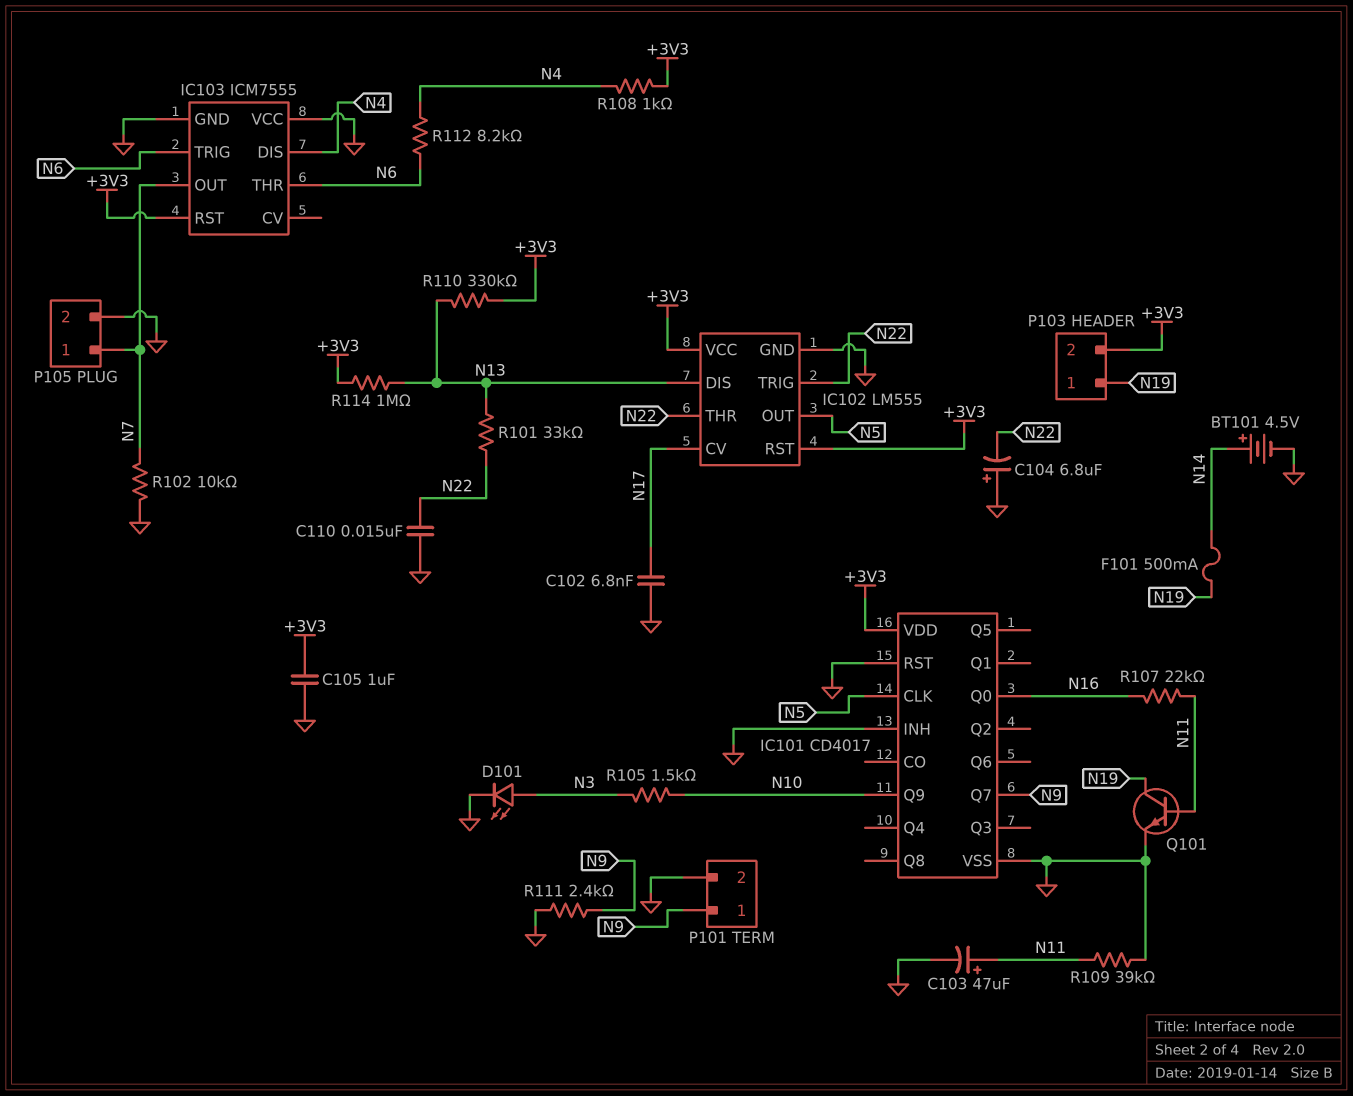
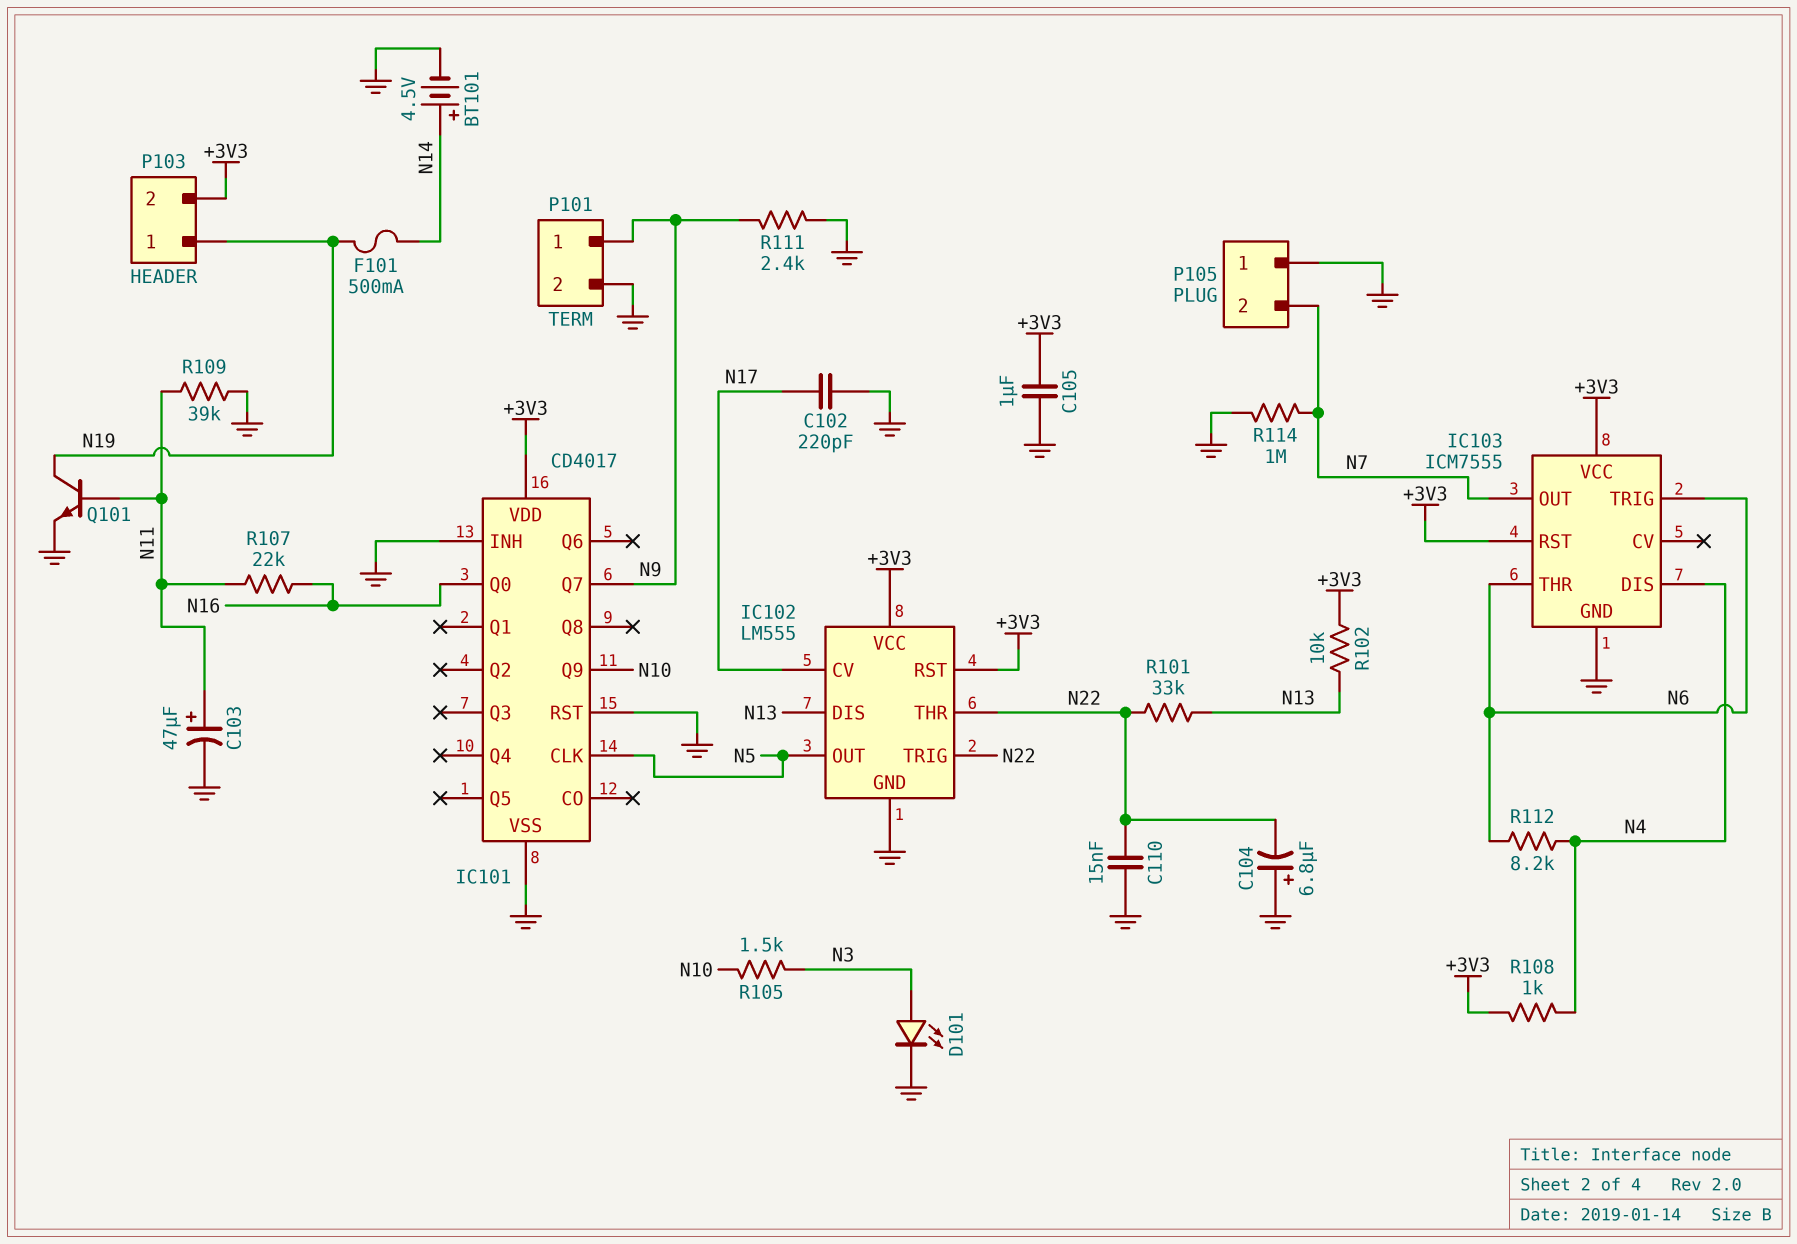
C102: 6.8nF (GND, N17) -> 220pF (GND, N17)
IC103 pin VCC: GND -> +3V3
P105 pin 1: N7 -> GND
P105 pin 2: GND -> N7
R102: 10k (GND, N7) -> 10k (+3V3, N13)
R110: 330k (+3V3, N13) -> none
R114: 1M (+3V3, N13) -> 1M (GND, N7)

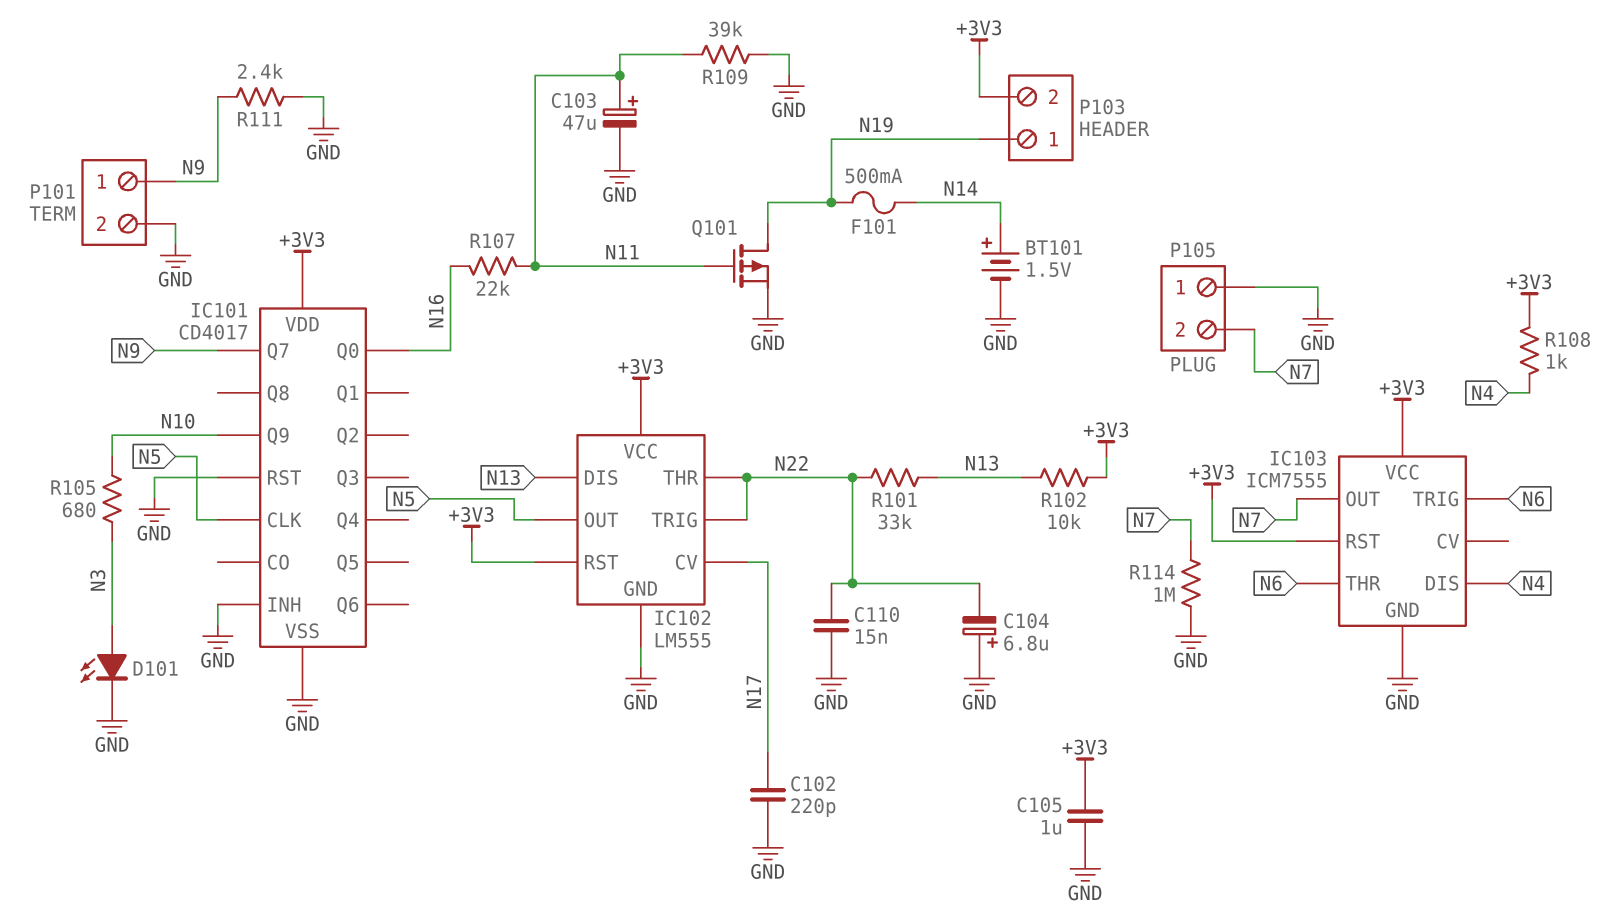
BT101: 4.5V (plus N14, minus GND) -> 1.5V (plus N14, minus GND)
Q101: NPN (B N11, C N19, E GND) -> PMOS (G N11, D N19, S GND)
R105: 1.5k (N3, N10) -> 680 (N3, N10)
R112: 8.2k (N4, N6) -> none

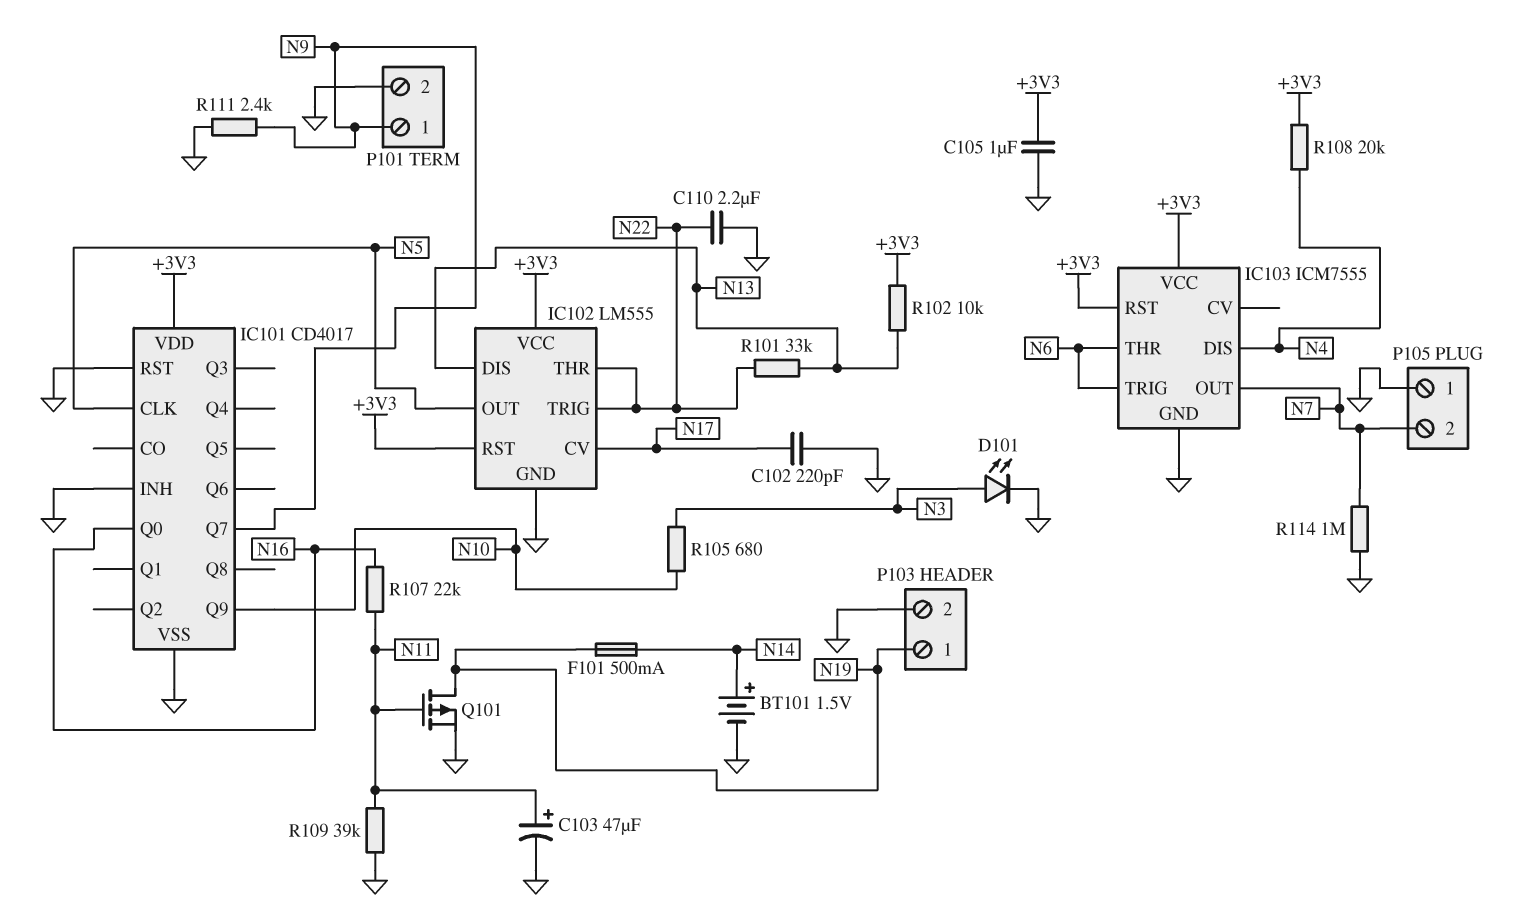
C104: 6.8uF (plus GND, minus N22) -> none
C110: 15nF (GND, N22) -> 2.2uF (GND, N22)
P103 pin 2: +3V3 -> GND
R108: 1k (+3V3, N4) -> 20k (+3V3, N4)

